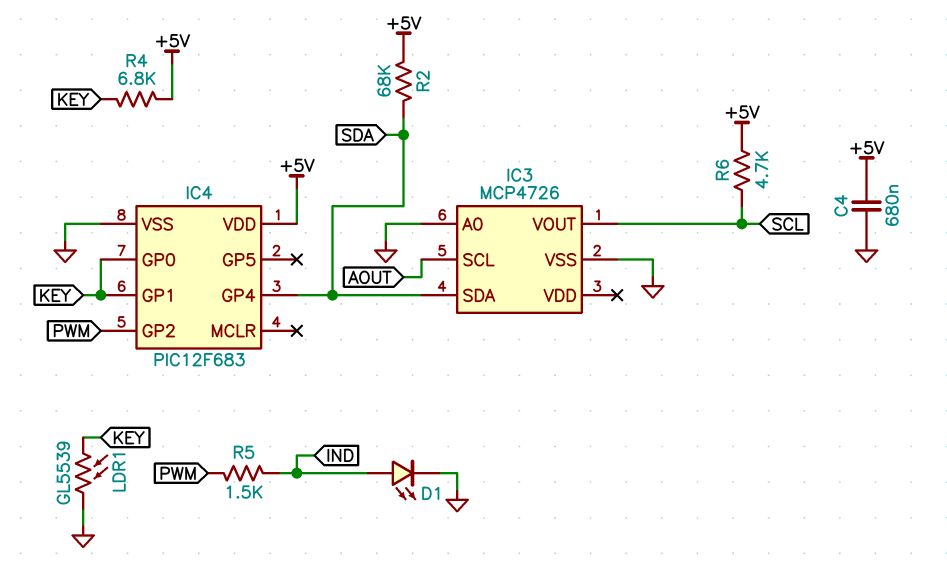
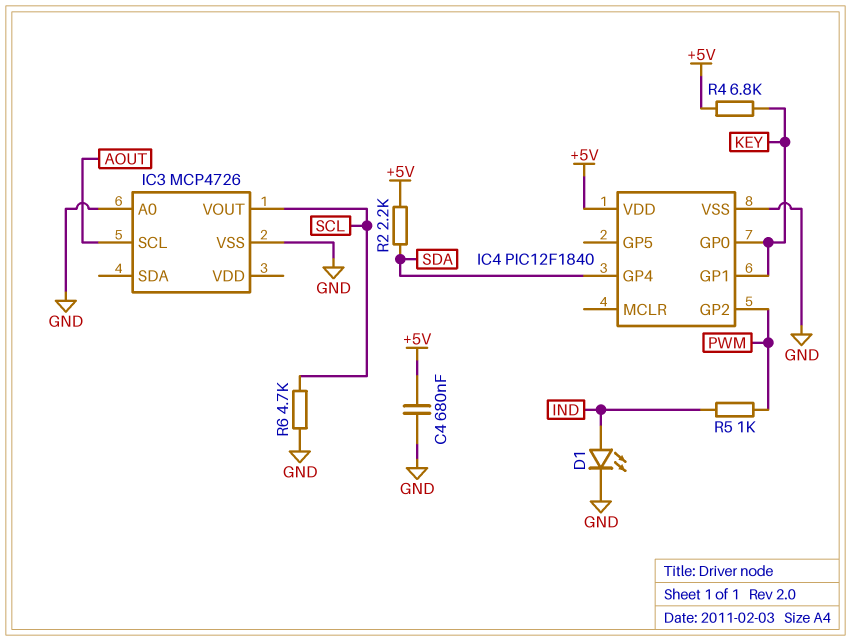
IC3 pin SDA: SDA -> none
IC4: PIC12F683 -> PIC12F1840
LDR1: GL5539 (GND, KEY) -> none
R2: 68k (+5V, SDA) -> 2.2k (+5V, SDA)
R5: 1.5k (IND, PWM) -> 1k (IND, PWM)
R6: 4.7k (+5V, SCL) -> 4.7k (GND, SCL)

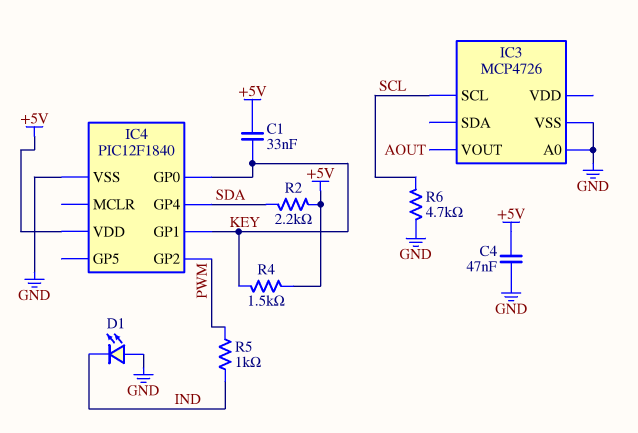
C1: none -> 33nF (+5V, KEY)
C4: 680nF (+5V, GND) -> 47nF (+5V, GND)
D1: LED (A IND, K GND) -> LED (A GND, K IND)
IC3 pin SCL: AOUT -> SCL
IC3 pin VOUT: SCL -> AOUT
R4: 6.8k (+5V, KEY) -> 1.5k (+5V, KEY)

